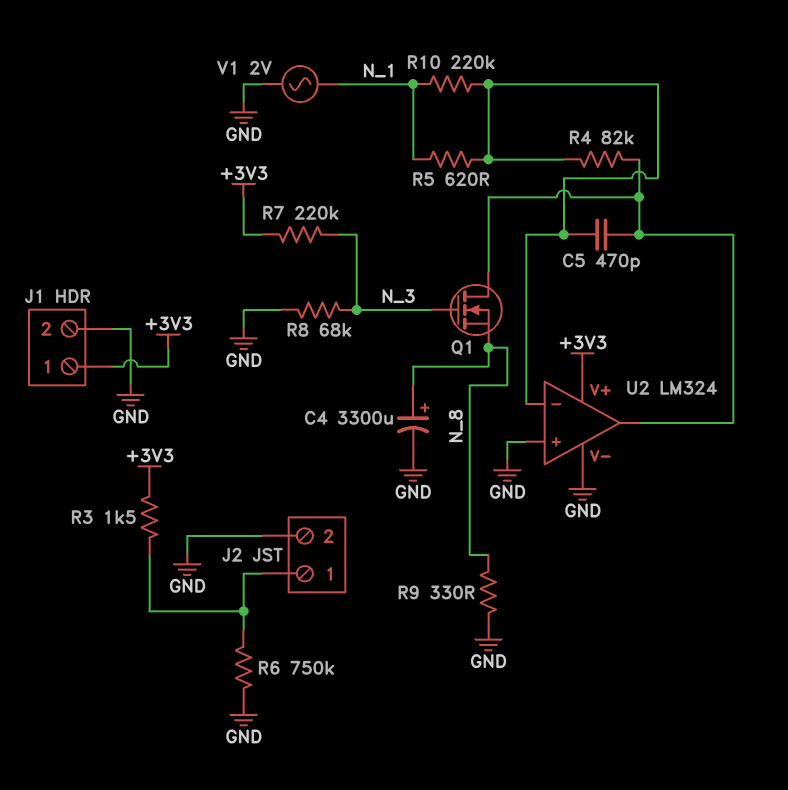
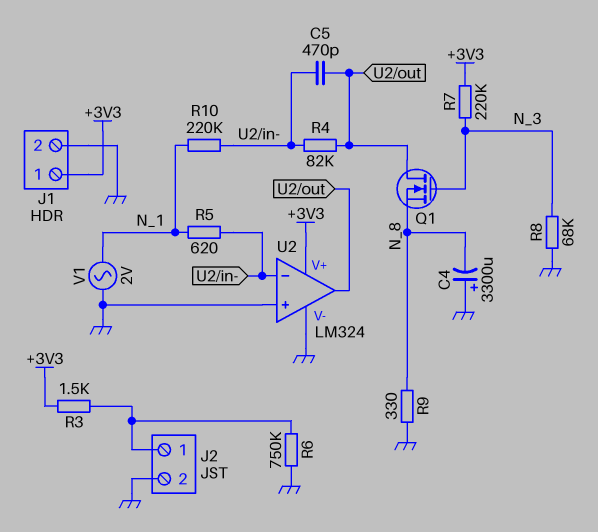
C4: 3300uF (plus N_8, minus GND) -> 3300uF (plus GND, minus N_8)

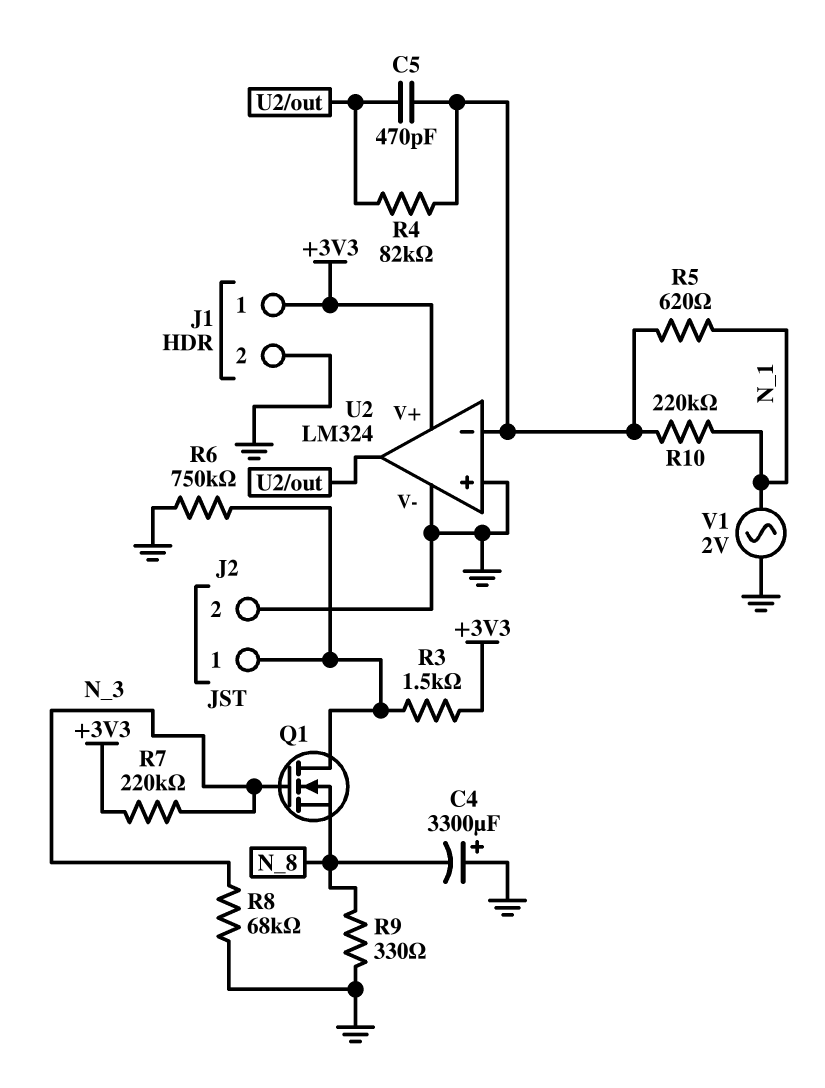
Q1: NMOS (G N_3, D U2/out, S N_8) -> NMOS (G N_3, D J2/1, S N_8)

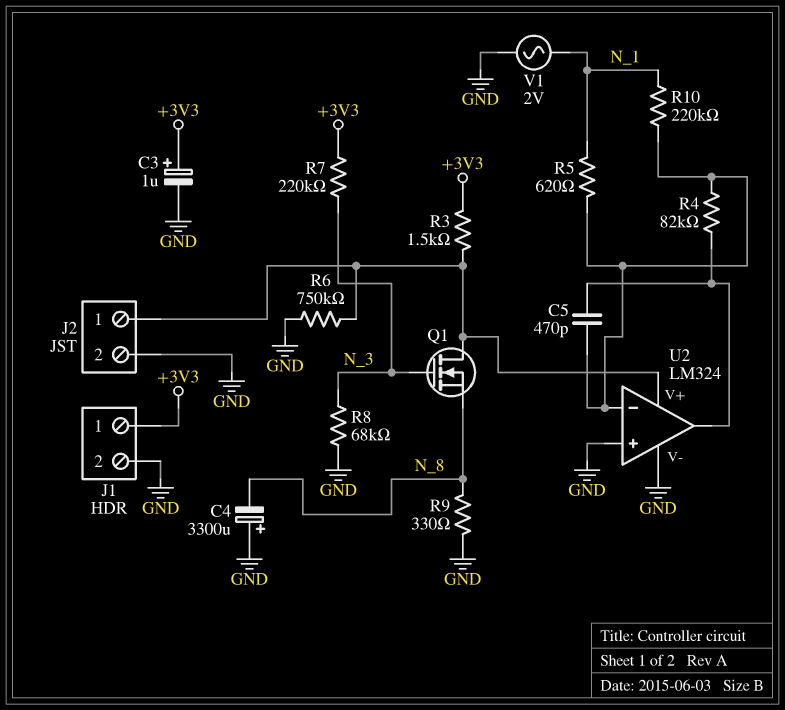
C3: none -> 1uF (plus +3V3, minus GND)
U2 pin V+: +3V3 -> J2/1

